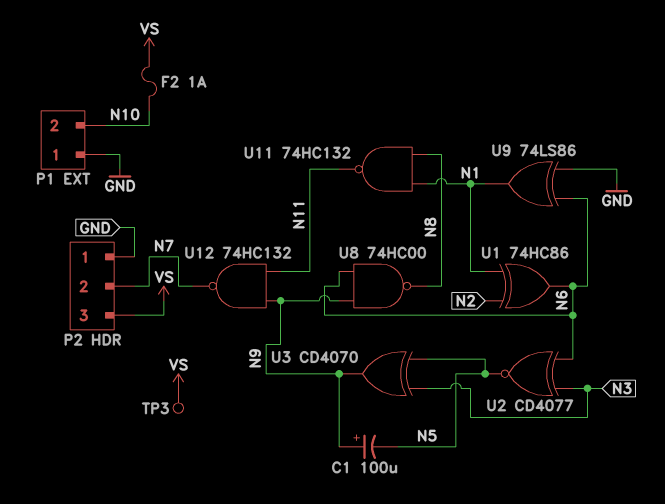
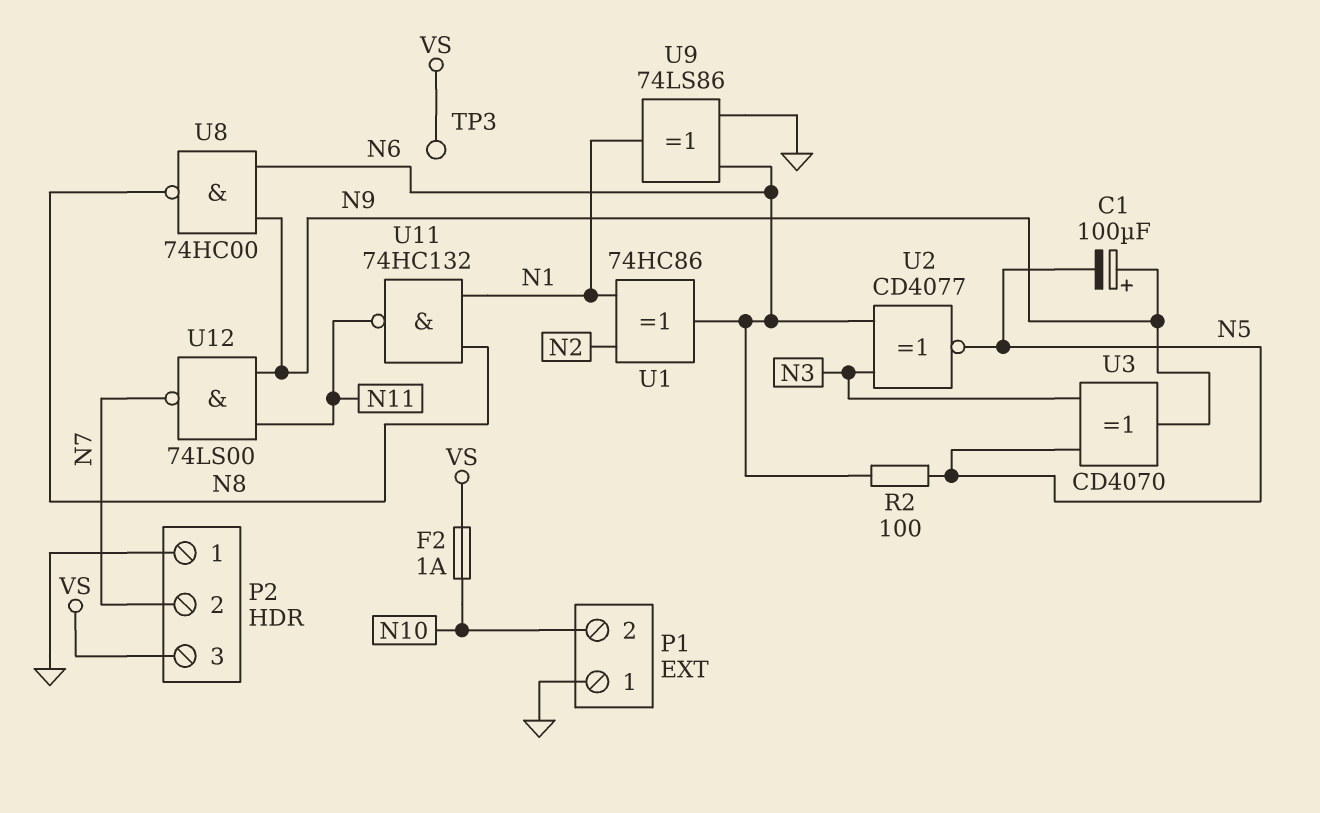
R2: none -> 100 (N5, N6)
U12: NAND 74HC132 (in N9, in N11, out N7) -> NAND 74LS00 (in N9, in N11, out N7)

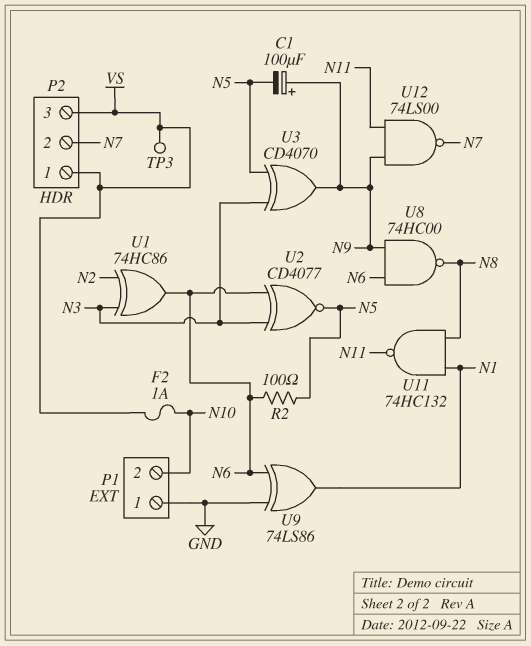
P2 pin 1: GND -> VS
U1: XOR 74HC86 (in N1, in N2, out N6) -> XOR 74HC86 (in N2, in N3, out N6)

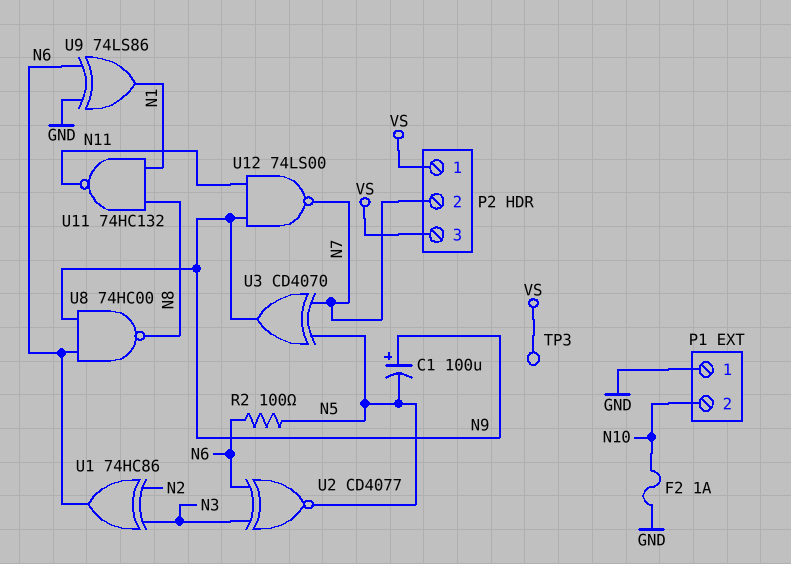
F2: 1A (N10, VS) -> 1A (GND, N10)
U3: XOR CD4070 (in N3, in N5, out N9) -> XOR CD4070 (in N5, in N7, out N9)

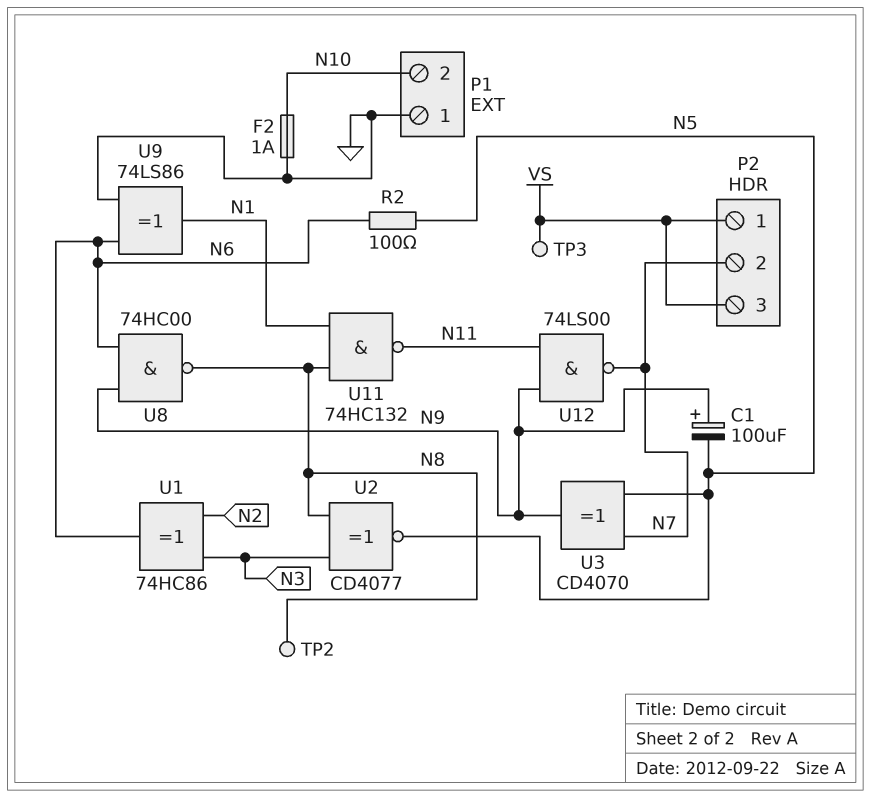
TP2: none -> test point (N8)
U2: XNOR CD4077 (in N3, in N6, out N5) -> XNOR CD4077 (in N3, in N8, out N5)

